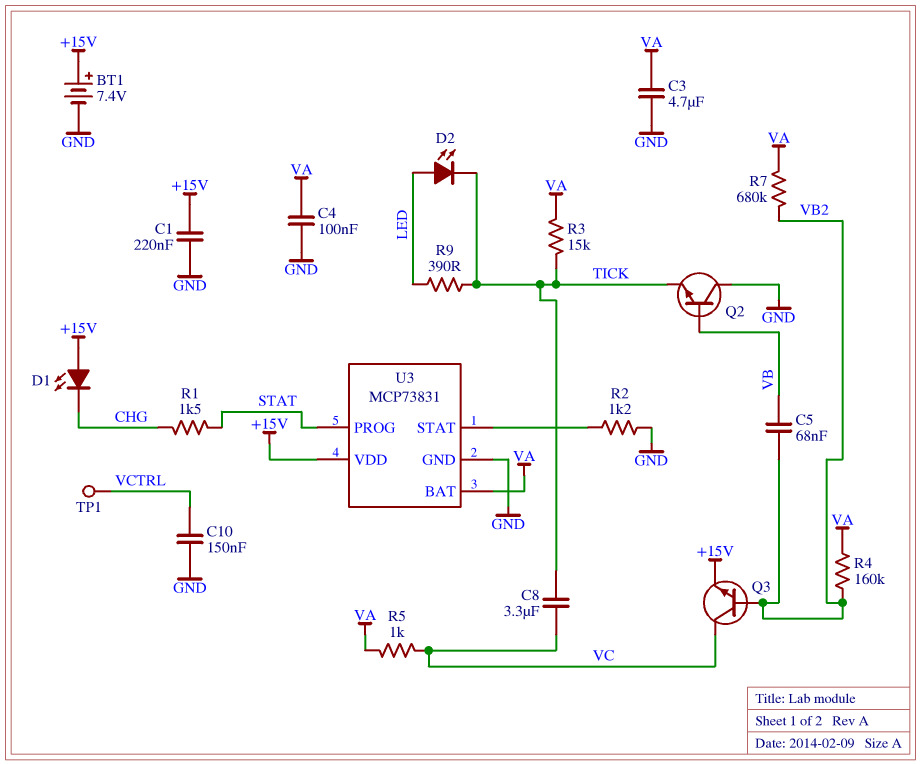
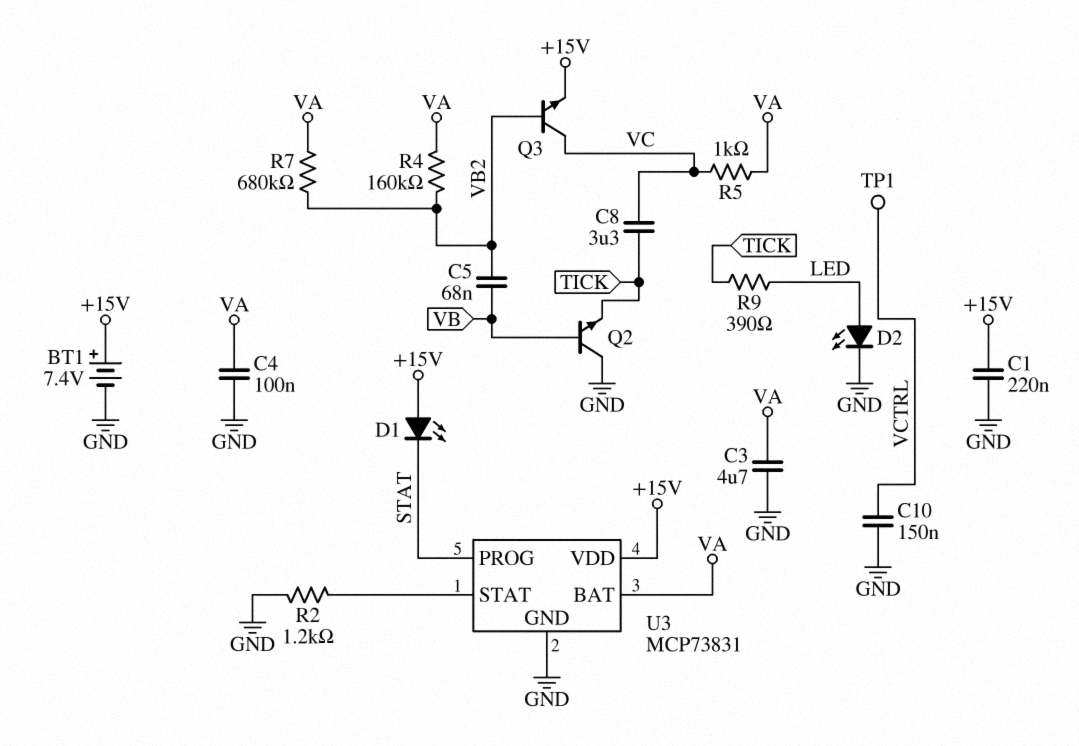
D1: LED (A +15V, K CHG) -> LED (A +15V, K STAT)
D2: LED (A LED, K TICK) -> LED (A LED, K GND)
R1: 1.5k (CHG, STAT) -> none
R3: 15k (TICK, VA) -> none

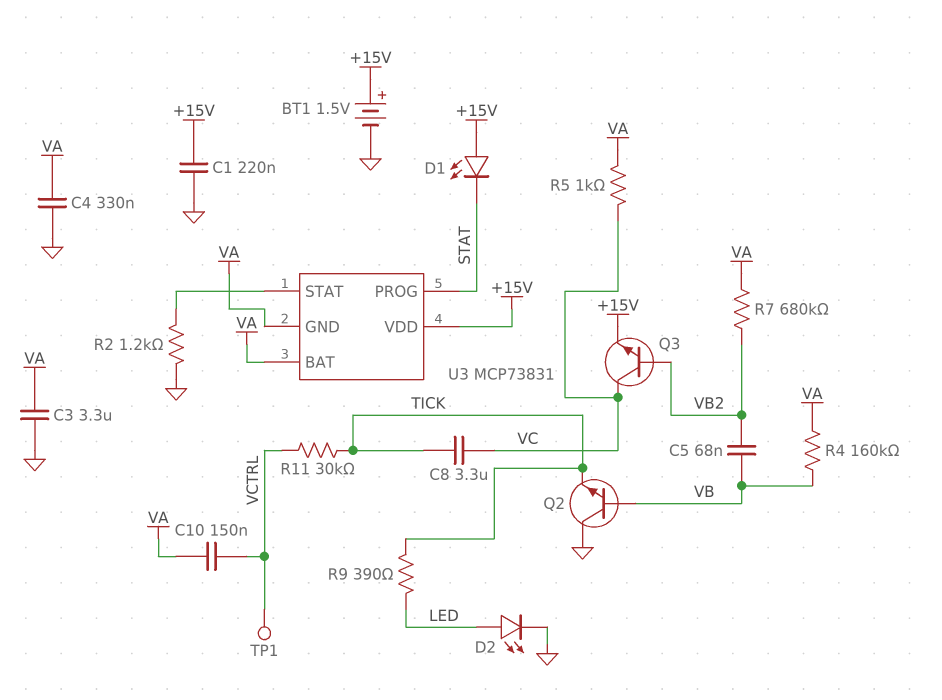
BT1: 7.4V (plus +15V, minus GND) -> 1.5V (plus +15V, minus GND)
C3: 4.7uF (GND, VA) -> 3.3uF (GND, VA)
C4: 100nF (GND, VA) -> 330nF (GND, VA)
C10: 150nF (GND, VCTRL) -> 150nF (VA, VCTRL)
R4: 160k (VA, VB2) -> 160k (VA, VB)
R11: none -> 30k (TICK, VCTRL)
U3 pin GND: GND -> VA

